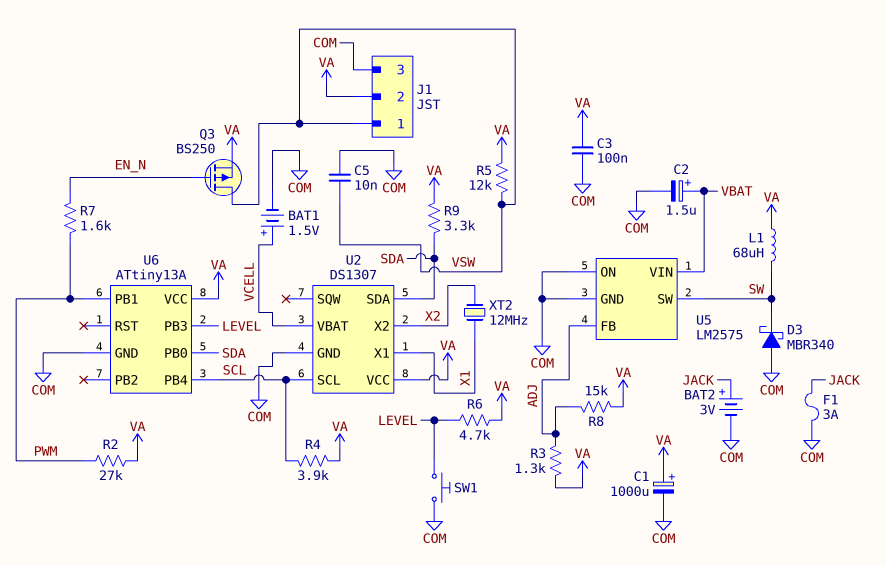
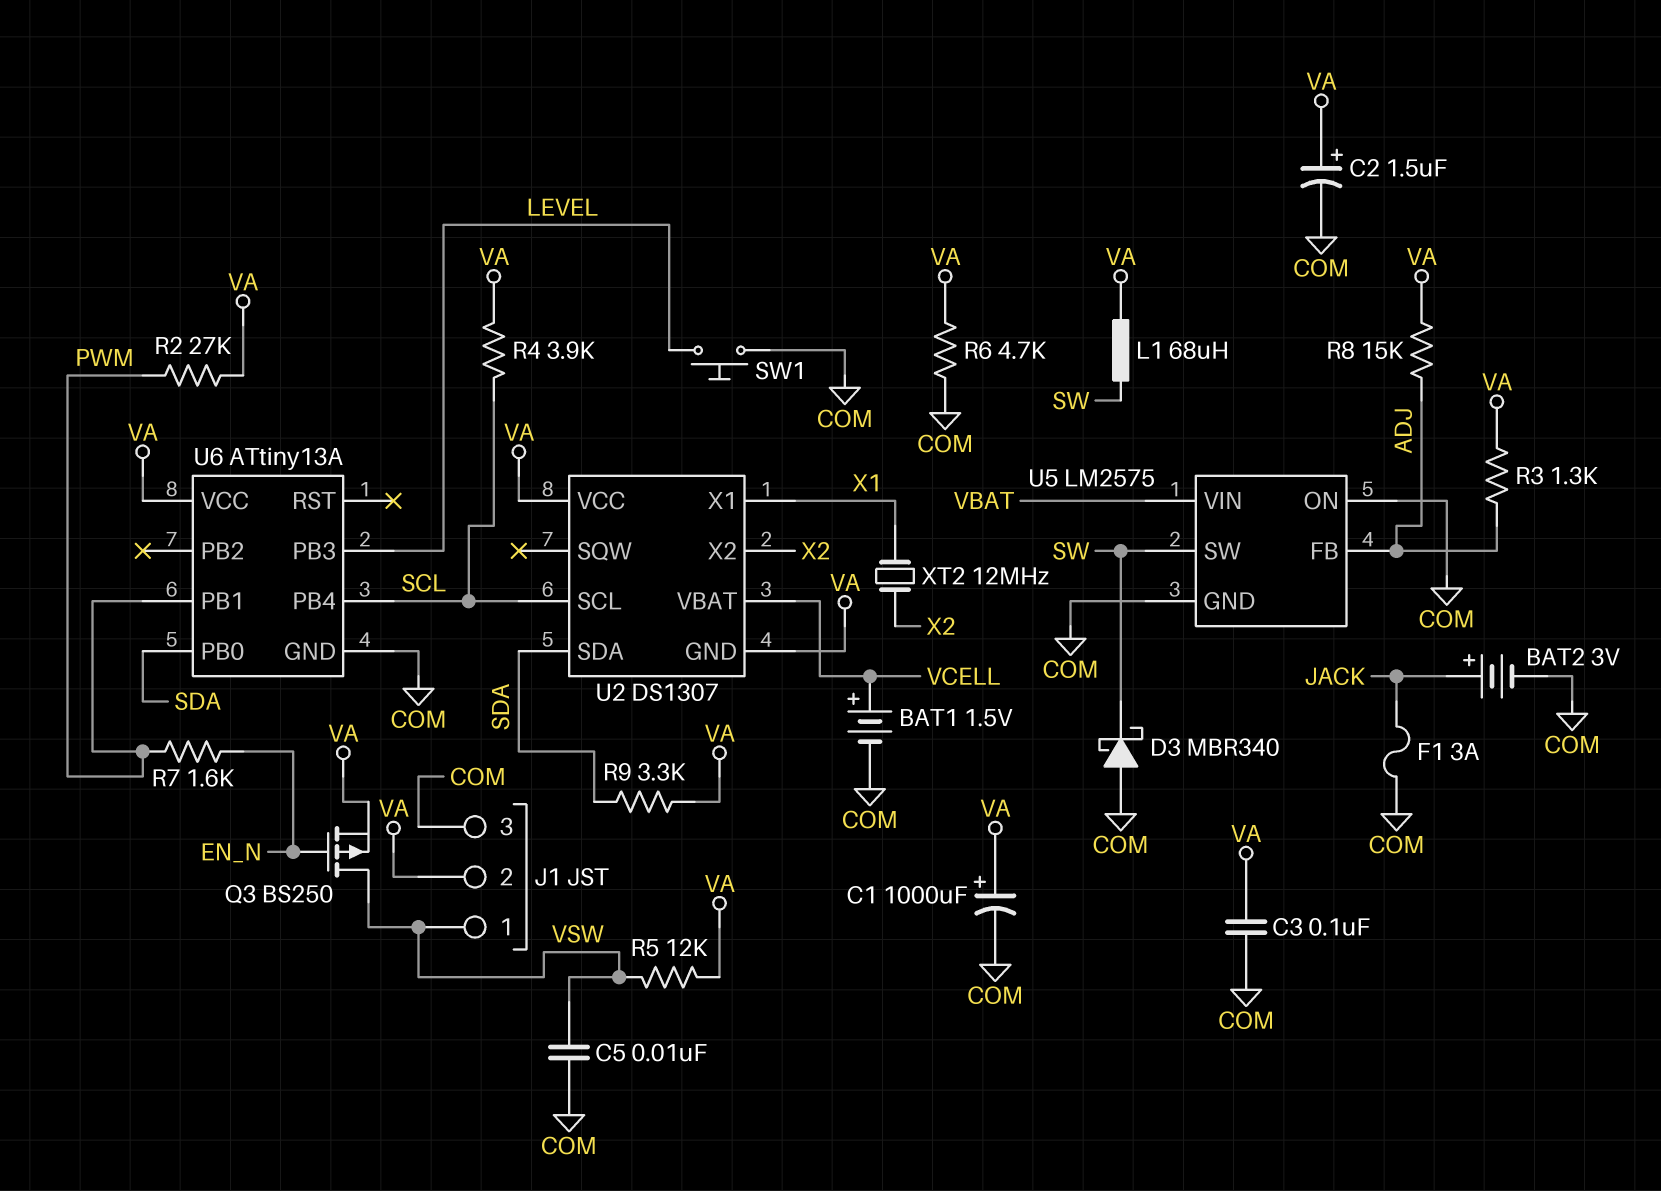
C2: 1.5uF (plus VBAT, minus COM) -> 1.5uF (plus VA, minus COM)
R6: 4.7k (LEVEL, VA) -> 4.7k (COM, VA)
U2 pin GND: COM -> VA

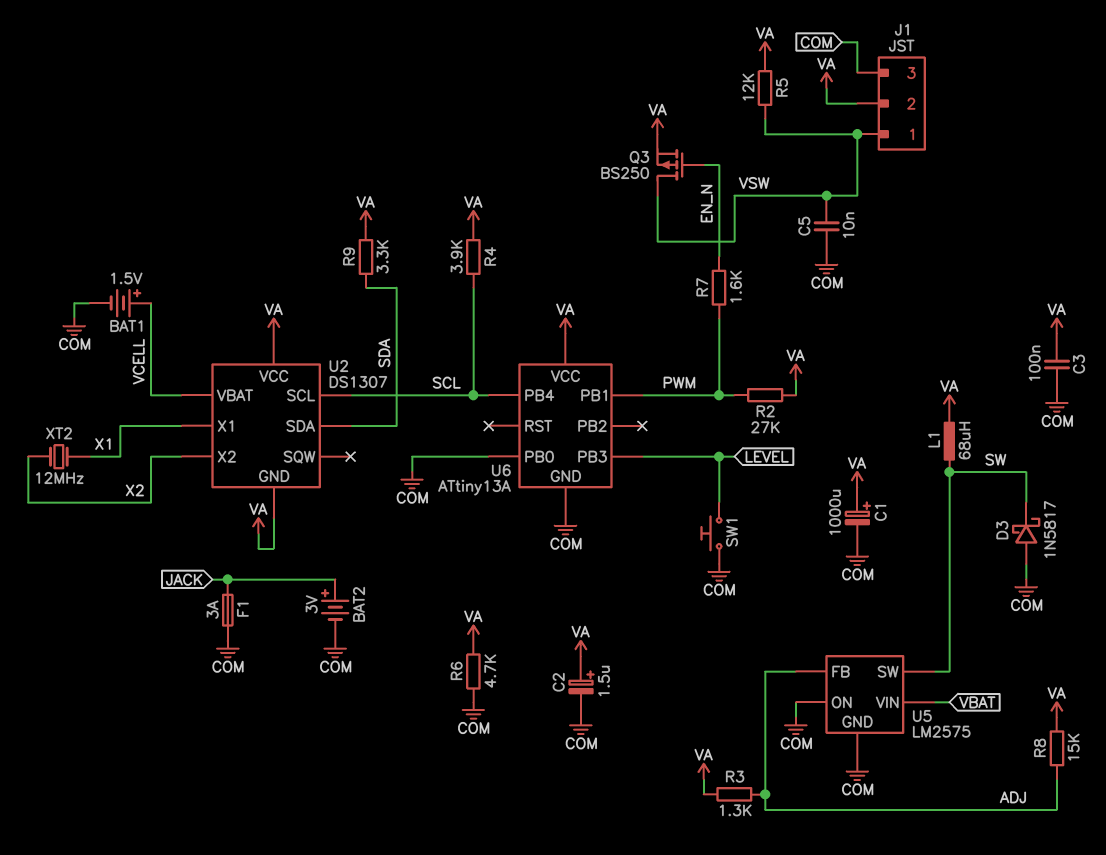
D3: schottky MBR340 (A COM, K SW) -> schottky 1N5817 (A COM, K SW)
U6 pin PB0: SDA -> COM

